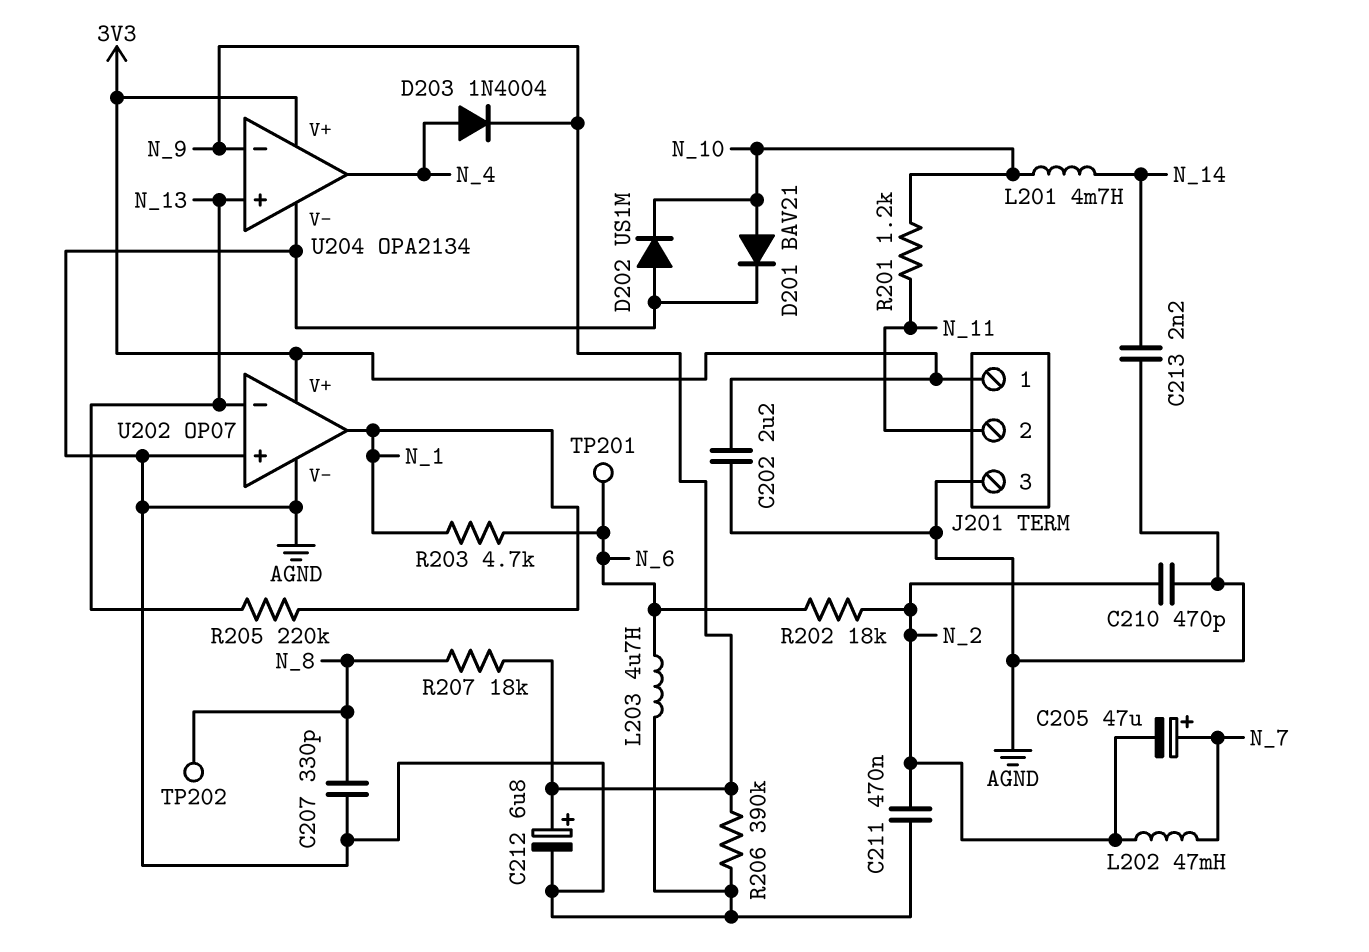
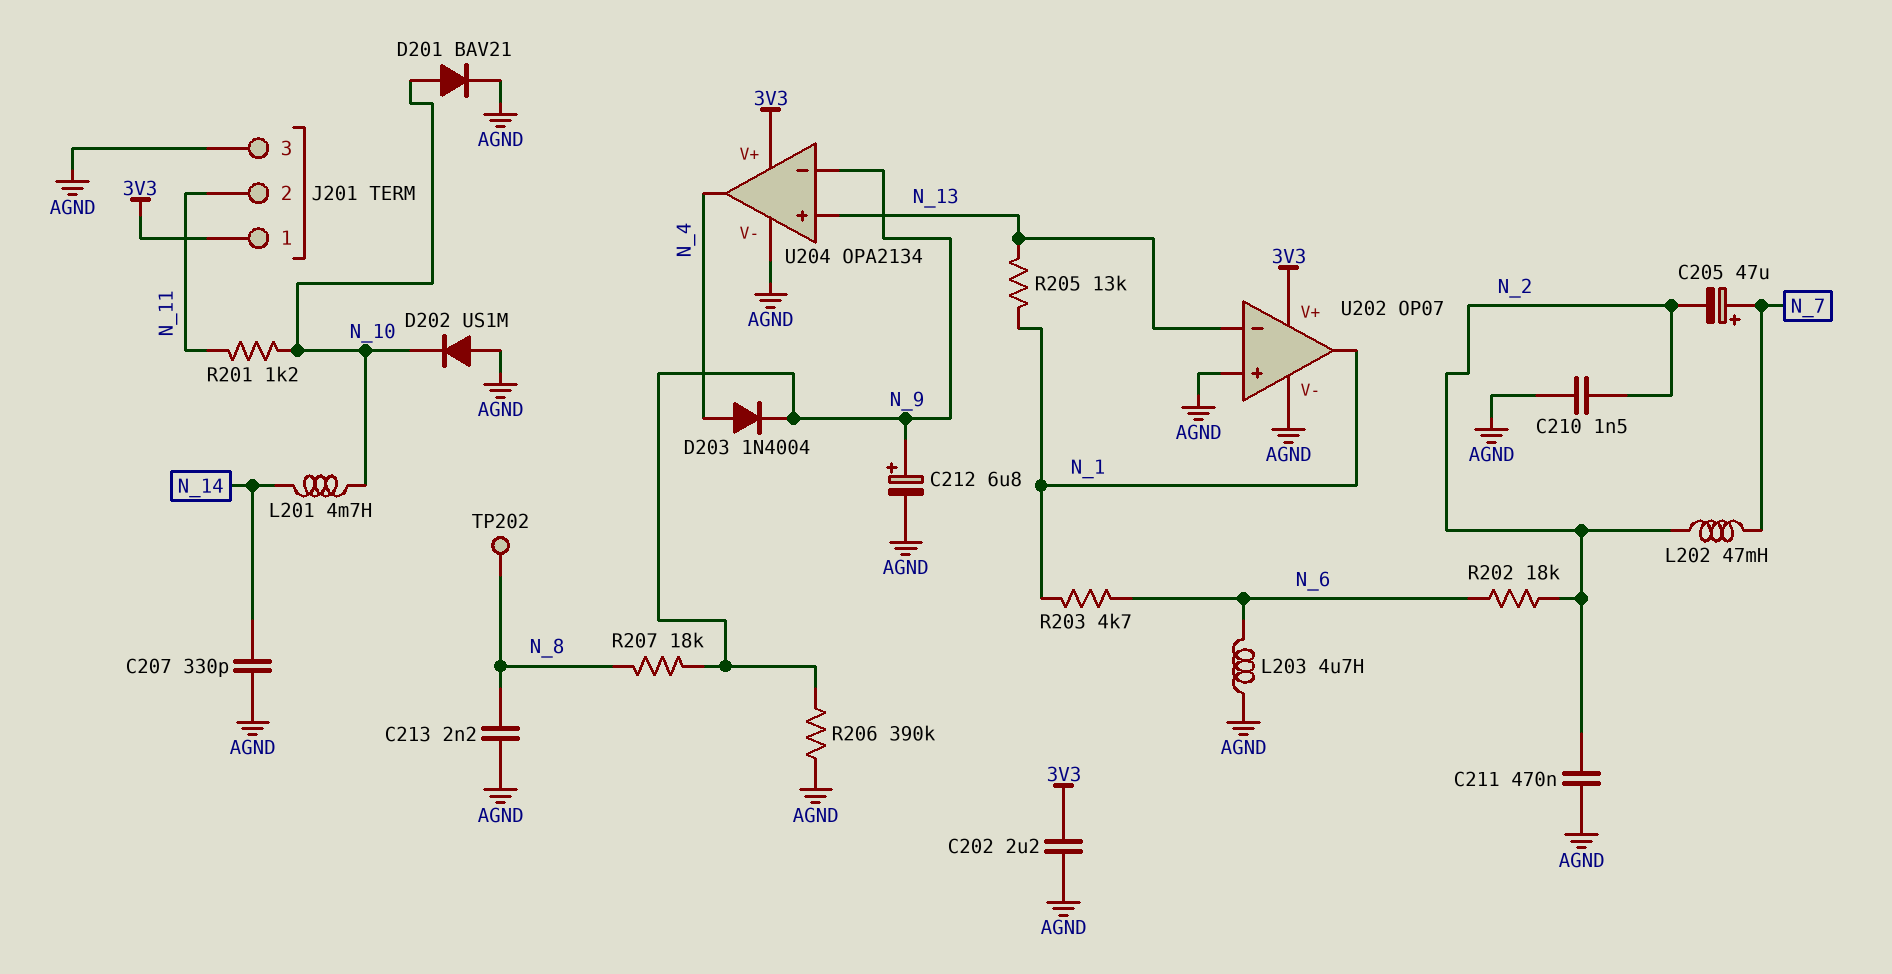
C207: 330pF (AGND, N_8) -> 330pF (AGND, N_14)
C210: 470pF (AGND, N_2) -> 1.5nF (AGND, N_2)
C213: 2.2nF (AGND, N_14) -> 2.2nF (AGND, N_8)
R205: 220k (N_1, N_13) -> 13k (N_1, N_13)
TP201: test point (N_6) -> none

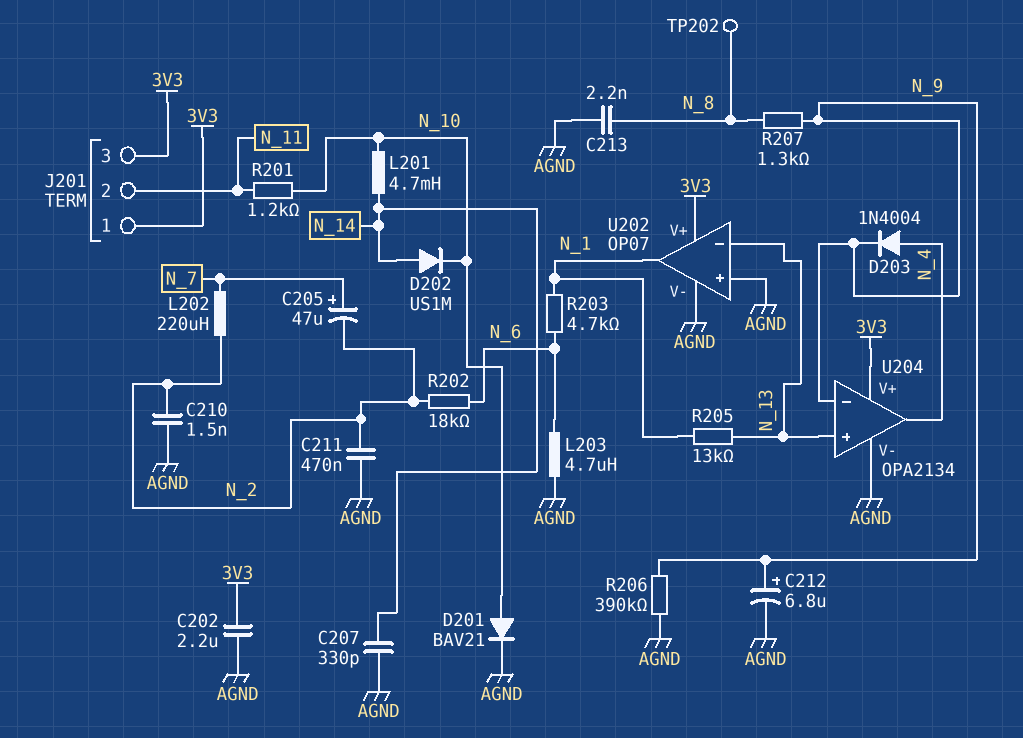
D202: diode US1M (A AGND, K N_10) -> diode US1M (A N_14, K N_10)
J201 pin 3: AGND -> 3V3
L202: 47mH (N_2, N_7) -> 220uH (N_2, N_7)
R207: 18k (N_8, N_9) -> 1.3k (N_8, N_9)

